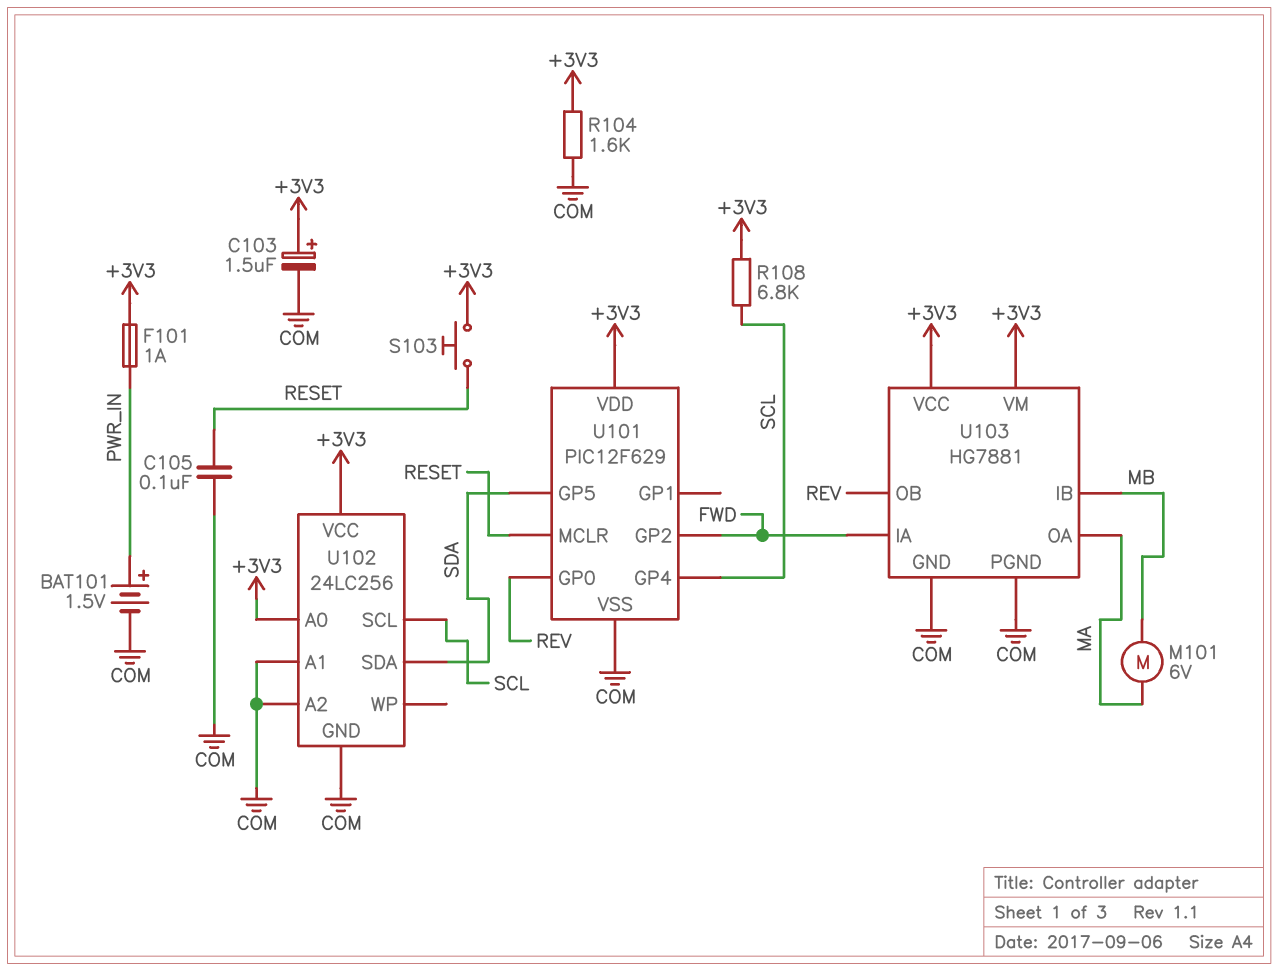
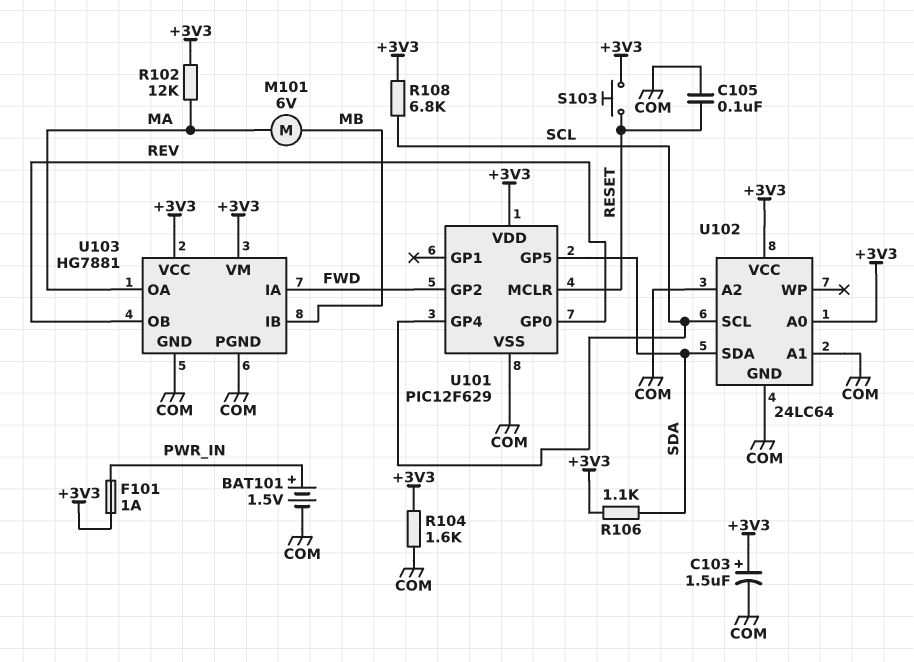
R102: none -> 12k (+3V3, MA)
R106: none -> 1.1k (+3V3, SDA)
U102: 24LC256 -> 24LC64

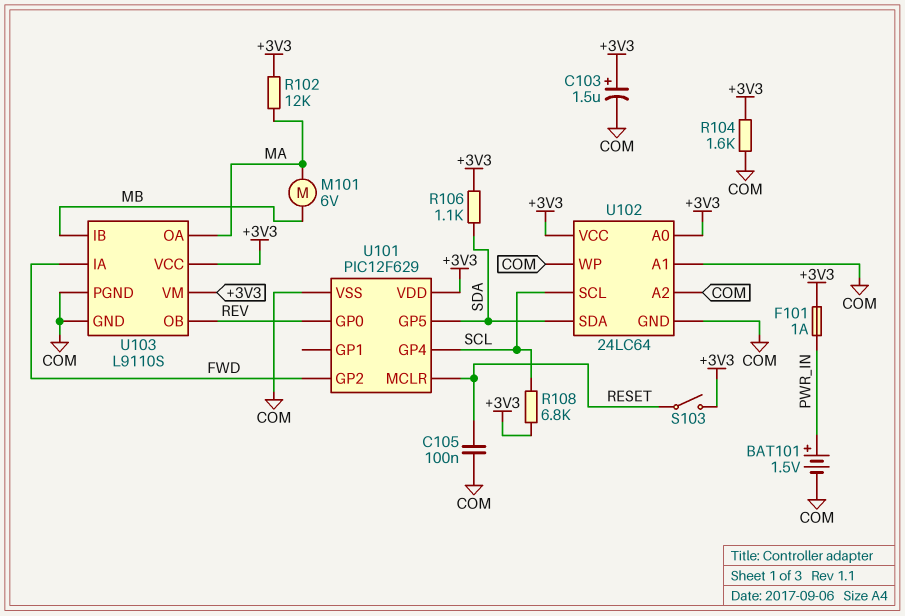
S103: button (+3V3, RESET) -> switch (+3V3, RESET)
U102 pin WP: none -> COM
U103: HG7881 -> L9110S

